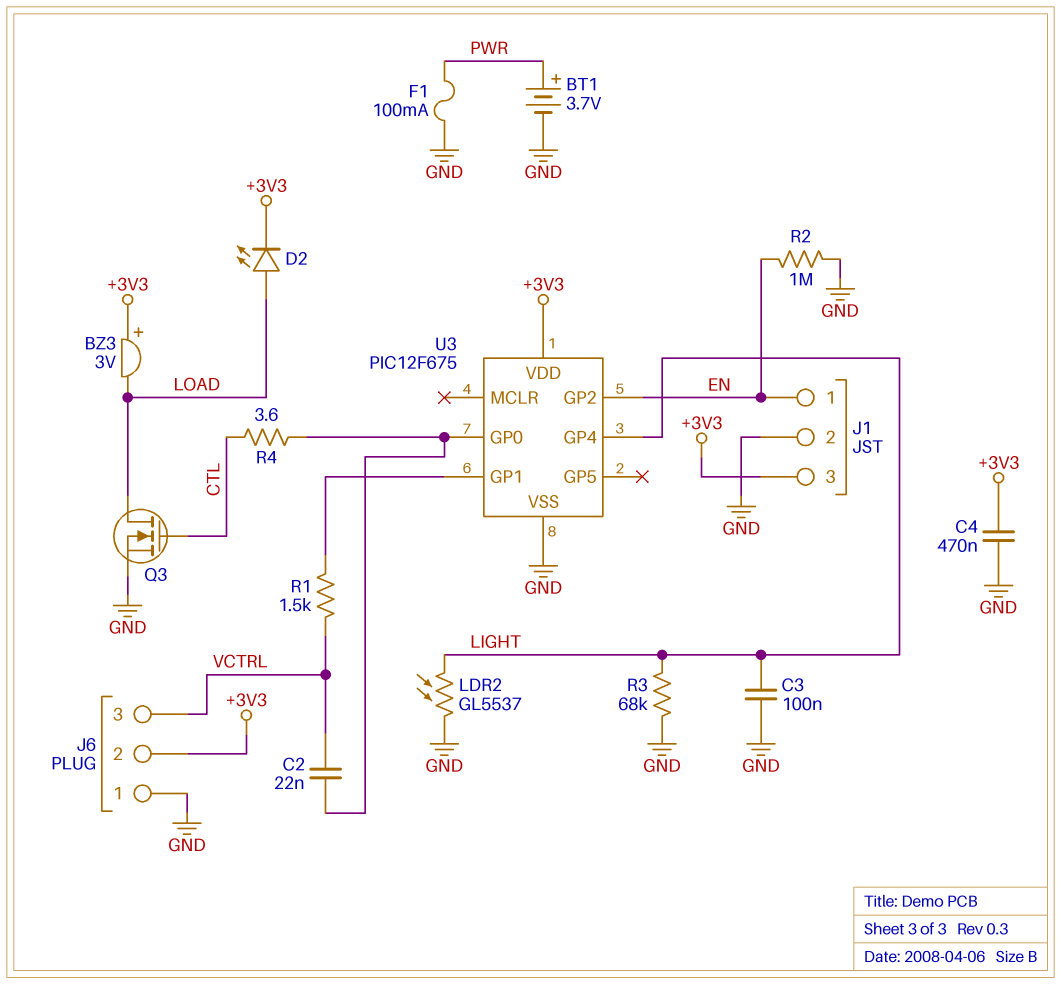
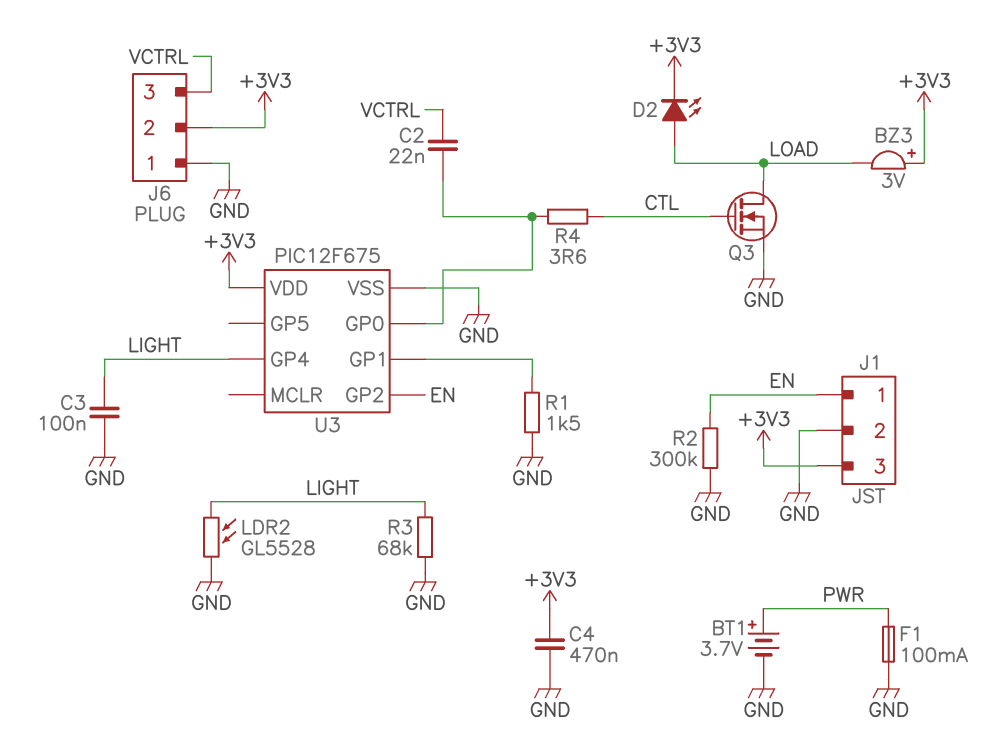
LDR2: GL5537 (GND, LIGHT) -> GL5528 (GND, LIGHT)
R1: 1.5k (U3/GP1, VCTRL) -> 1.5k (GND, U3/GP1)
R2: 1M (EN, GND) -> 300k (EN, GND)

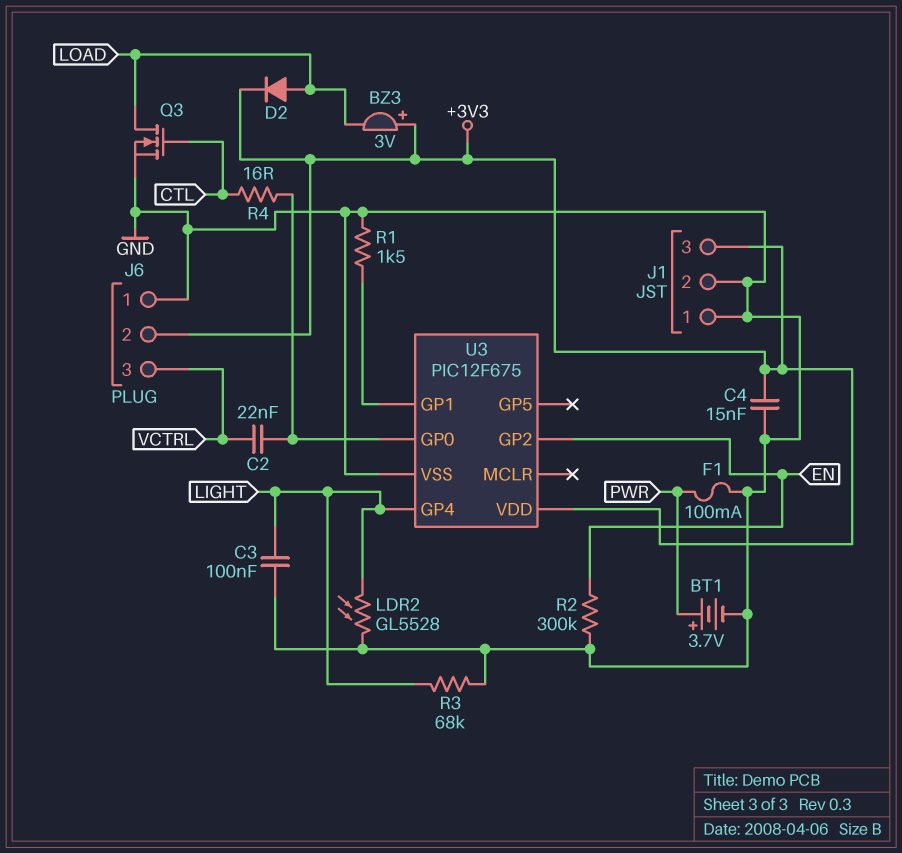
C4: 470nF (+3V3, GND) -> 15nF (+3V3, GND)
D2: LED (A LOAD, K +3V3) -> diode (A LOAD, K +3V3)
J1 pin 1: EN -> GND
R4: 3.6 (CTL, U3/GP0) -> 16 (CTL, U3/GP0)

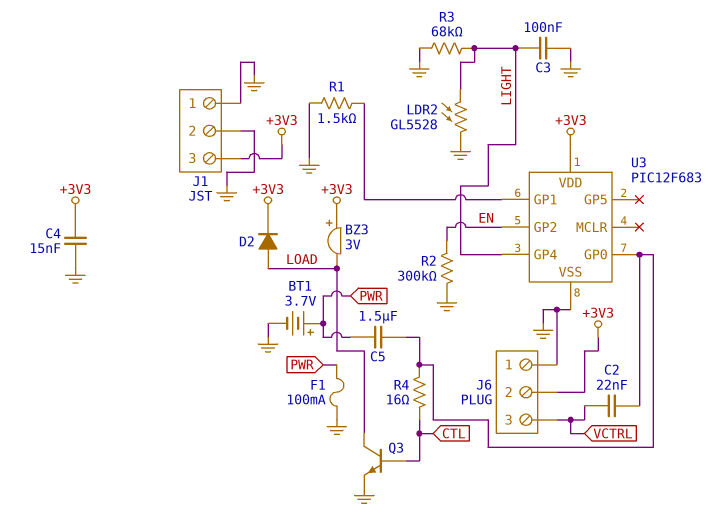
C5: none -> 1.5uF (PWR, U3/GP0)
Q3: NMOS (G CTL, D LOAD, S GND) -> NPN (B CTL, C LOAD, E GND)
U3: PIC12F675 -> PIC12F683

